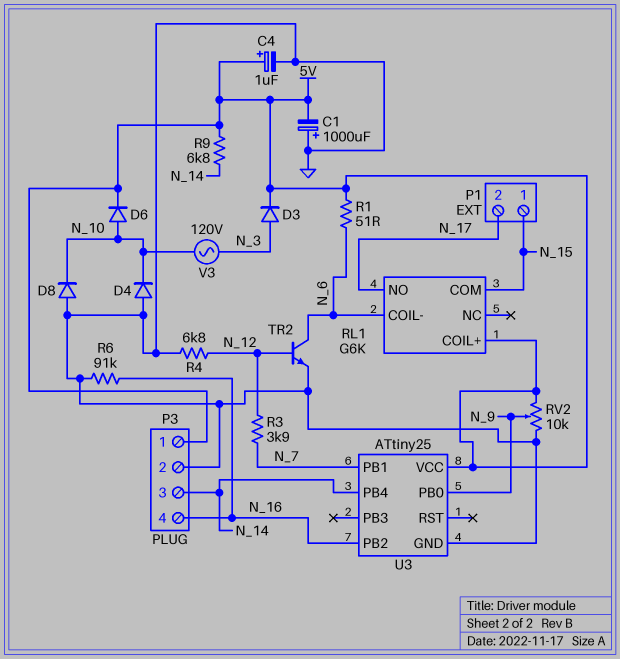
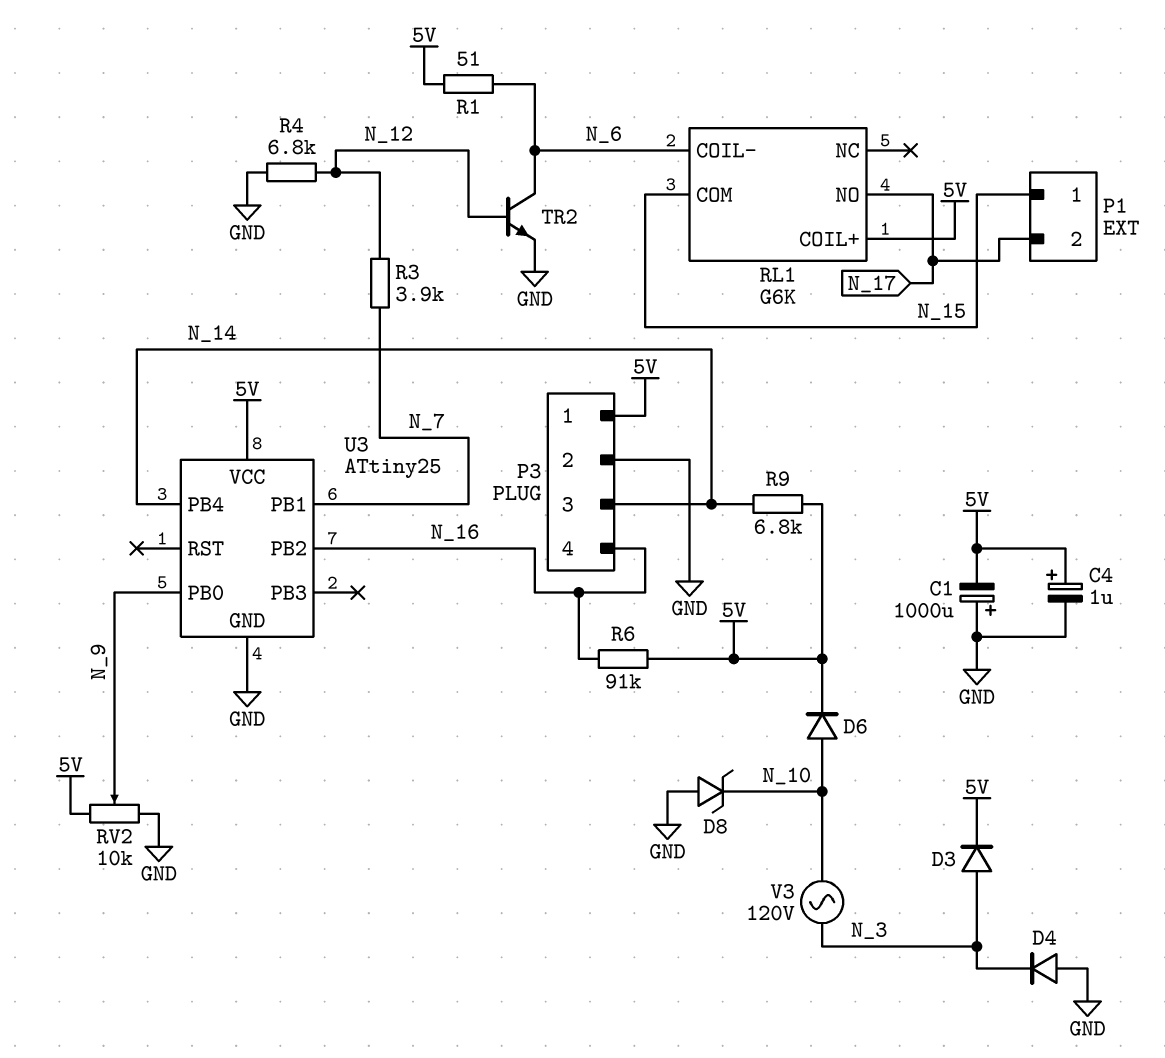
D4: diode (A GND, K N_10) -> diode (A GND, K N_3)
D8: diode (A GND, K N_10) -> zener (A GND, K N_10)
R6: 91k (GND, N_16) -> 91k (5V, N_16)

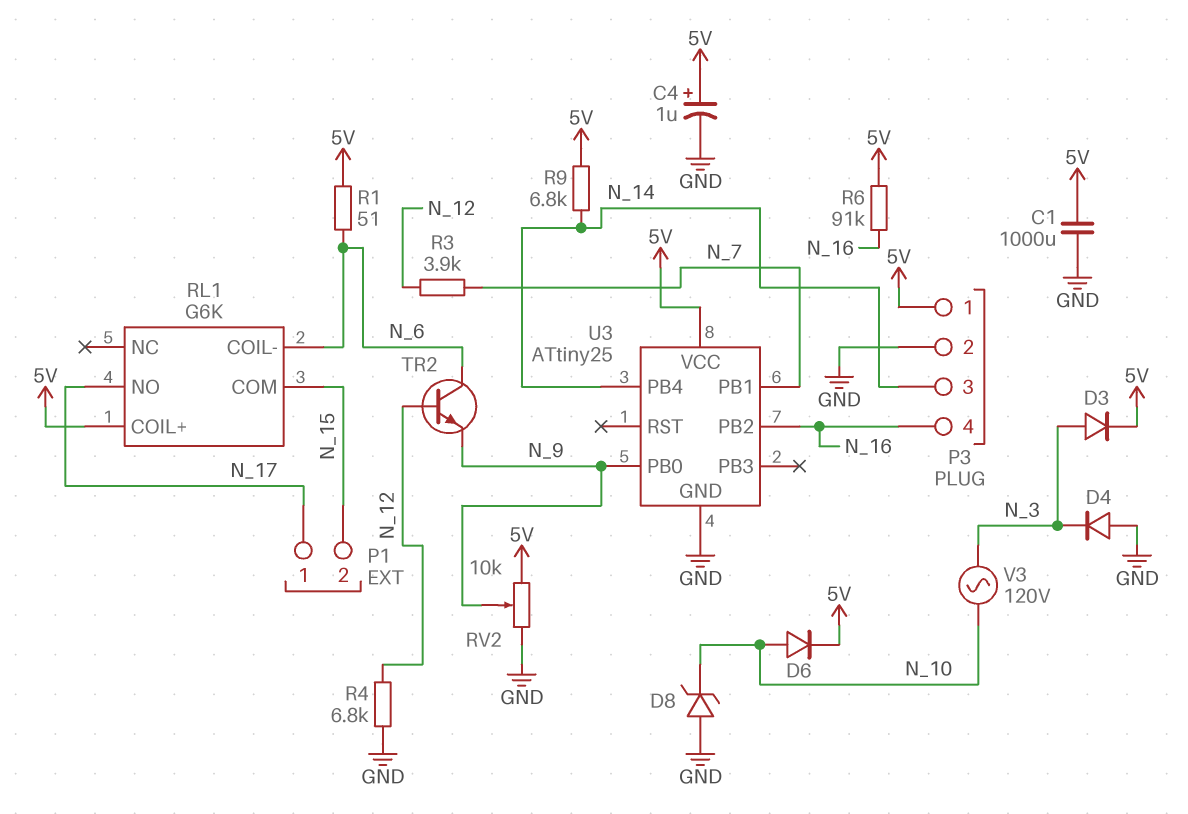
C1: 1000uF (plus GND, minus 5V) -> 1000uF (5V, GND)
P1 pin 1: N_15 -> N_17
P1 pin 2: N_17 -> N_15
TR2: NPN (B N_12, C N_6, E GND) -> NPN (B N_12, C N_6, E N_9)

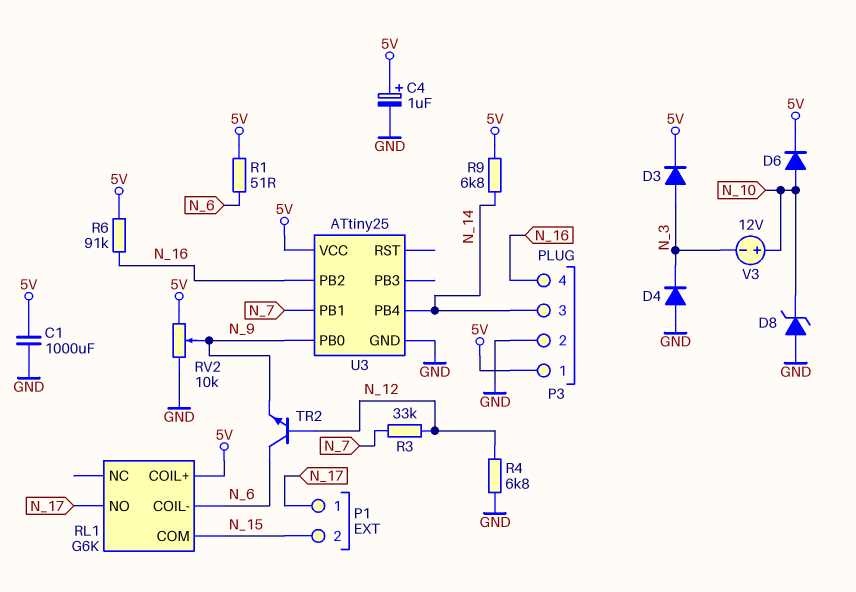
R3: 3.9k (N_7, N_12) -> 33k (N_7, N_12)
V3: AC 120V (N_3, N_10) -> 12V (plus N_10, minus N_3)

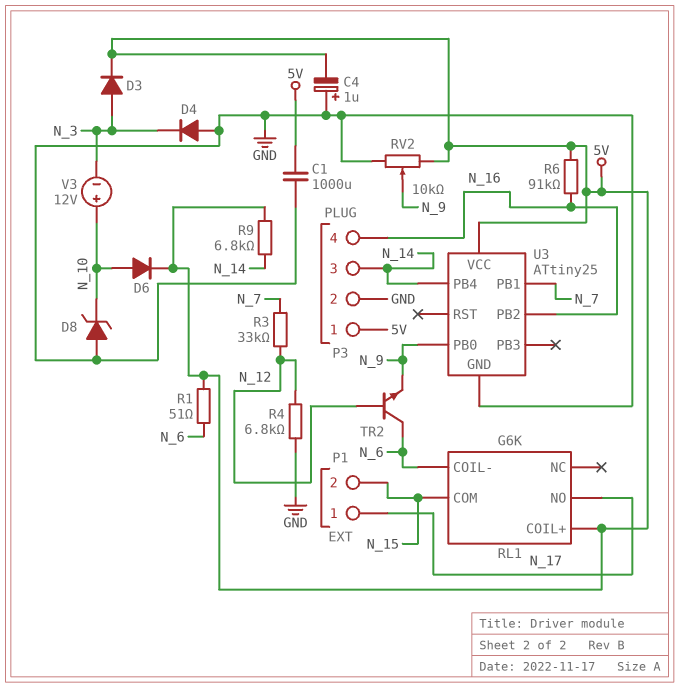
C4: 1uF (plus 5V, minus GND) -> 1uF (plus GND, minus 5V)

